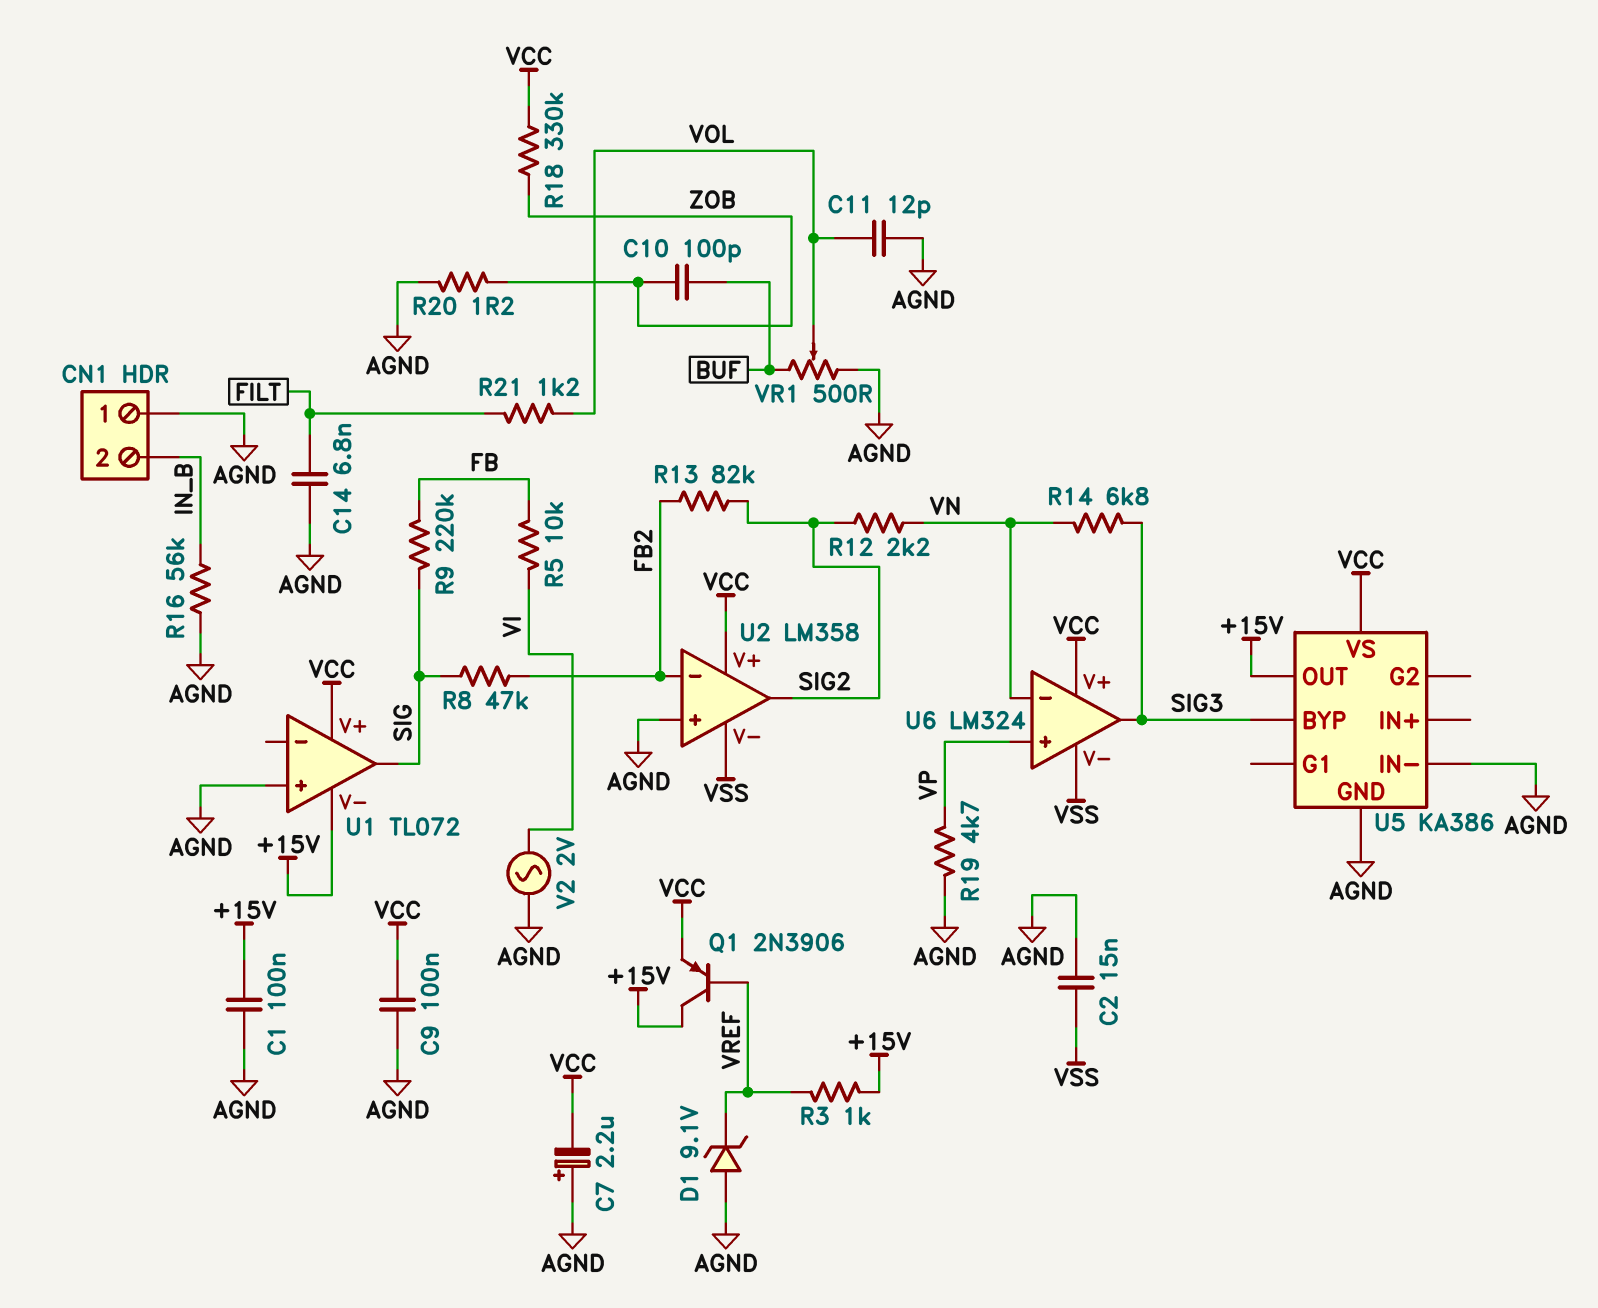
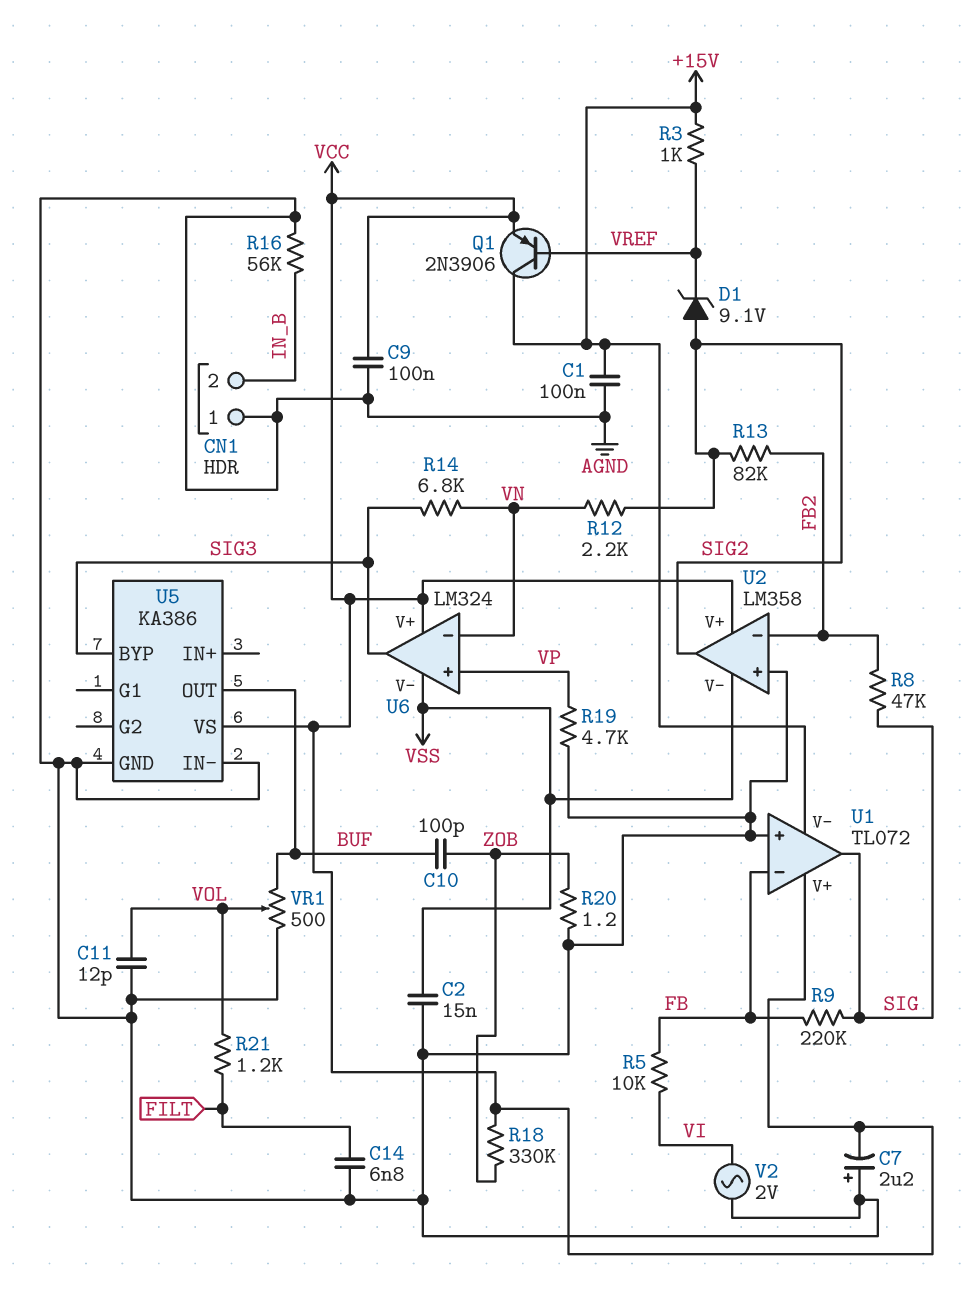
D1: zener 9.1V (A AGND, K VREF) -> zener 9.1V (A SIG2, K VREF)
U1 pin in-: none -> FB
U5 pin OUT: +15V -> BUF

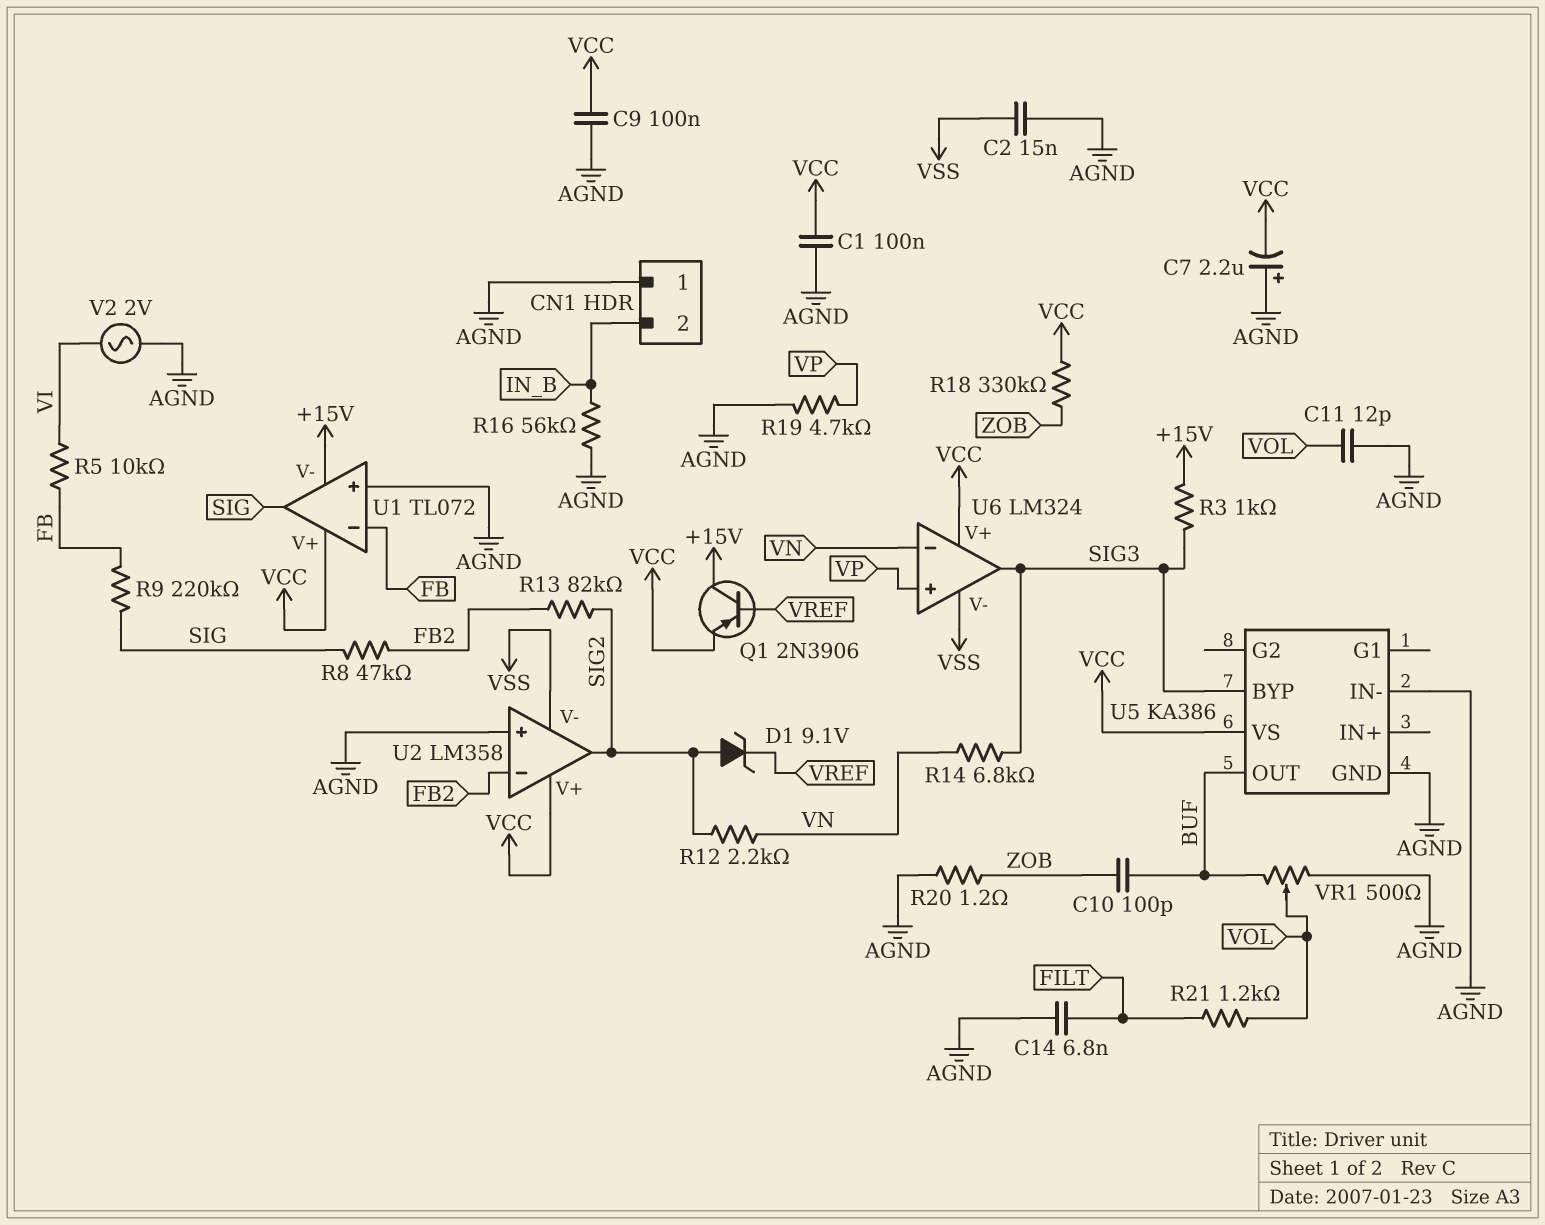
C1: 100nF (+15V, AGND) -> 100nF (AGND, VCC)
R3: 1k (+15V, VREF) -> 1k (+15V, SIG3)

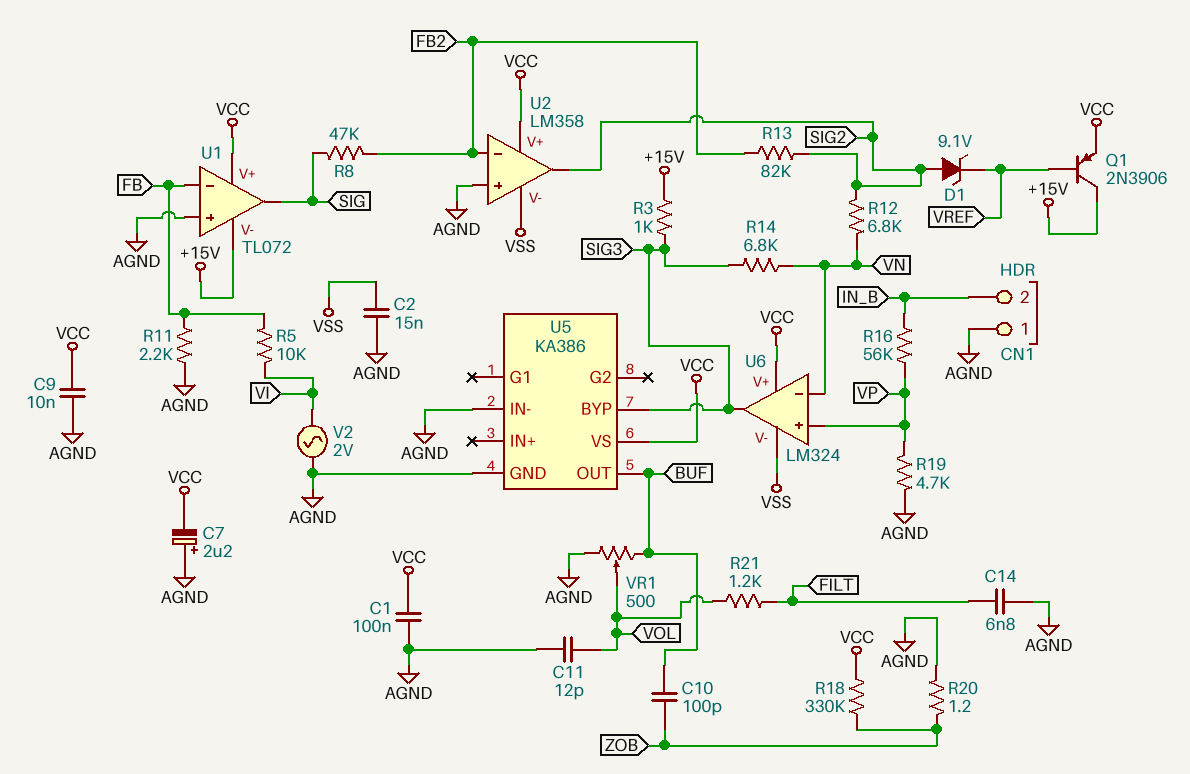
C9: 100nF (AGND, VCC) -> 10nF (AGND, VCC)
R9: 220k (FB, SIG) -> none
R11: none -> 2.2k (AGND, FB)
R12: 2.2k (SIG2, VN) -> 6.8k (SIG2, VN)
R16: 56k (AGND, IN_B) -> 56k (IN_B, VP)

